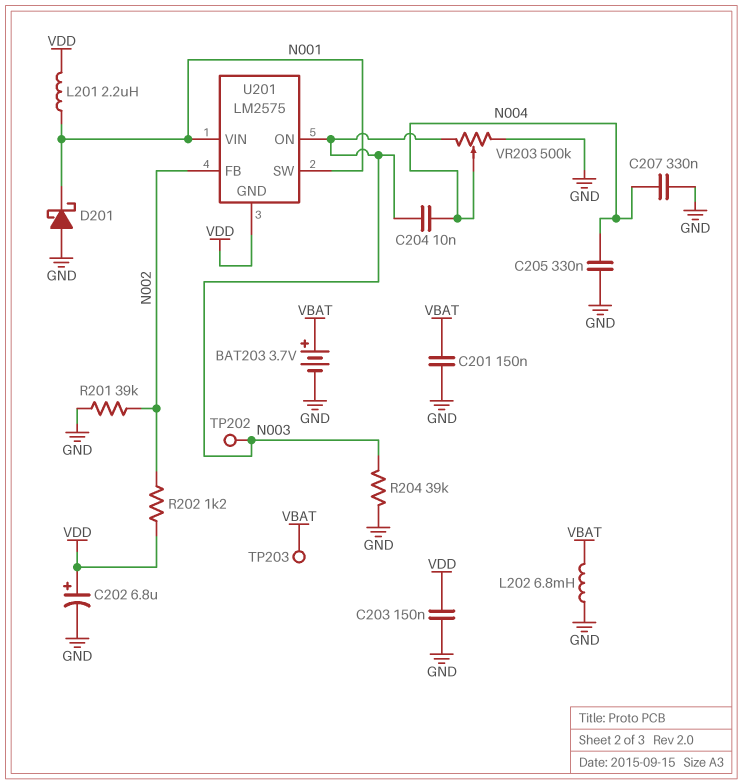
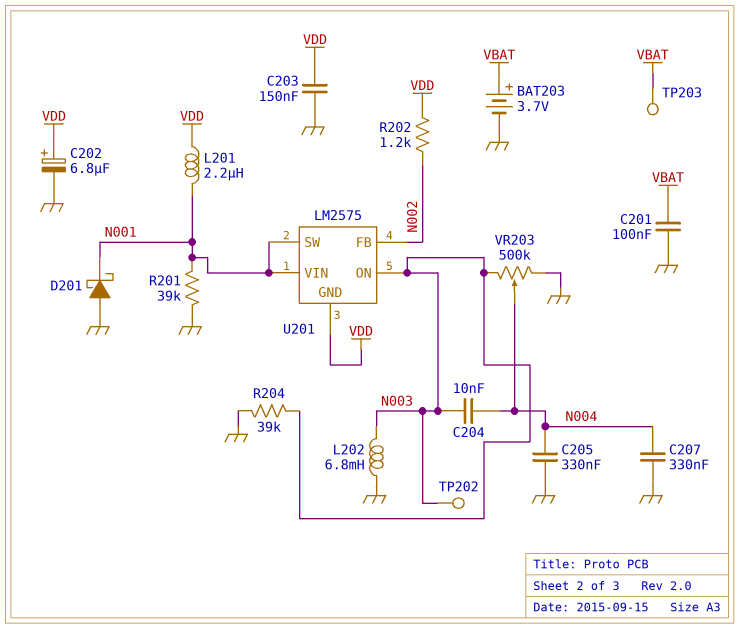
C201: 150nF (GND, VBAT) -> 100nF (GND, VBAT)
L202: 6.8mH (GND, VBAT) -> 6.8mH (GND, N003)
R201: 39k (GND, N002) -> 39k (GND, N001)

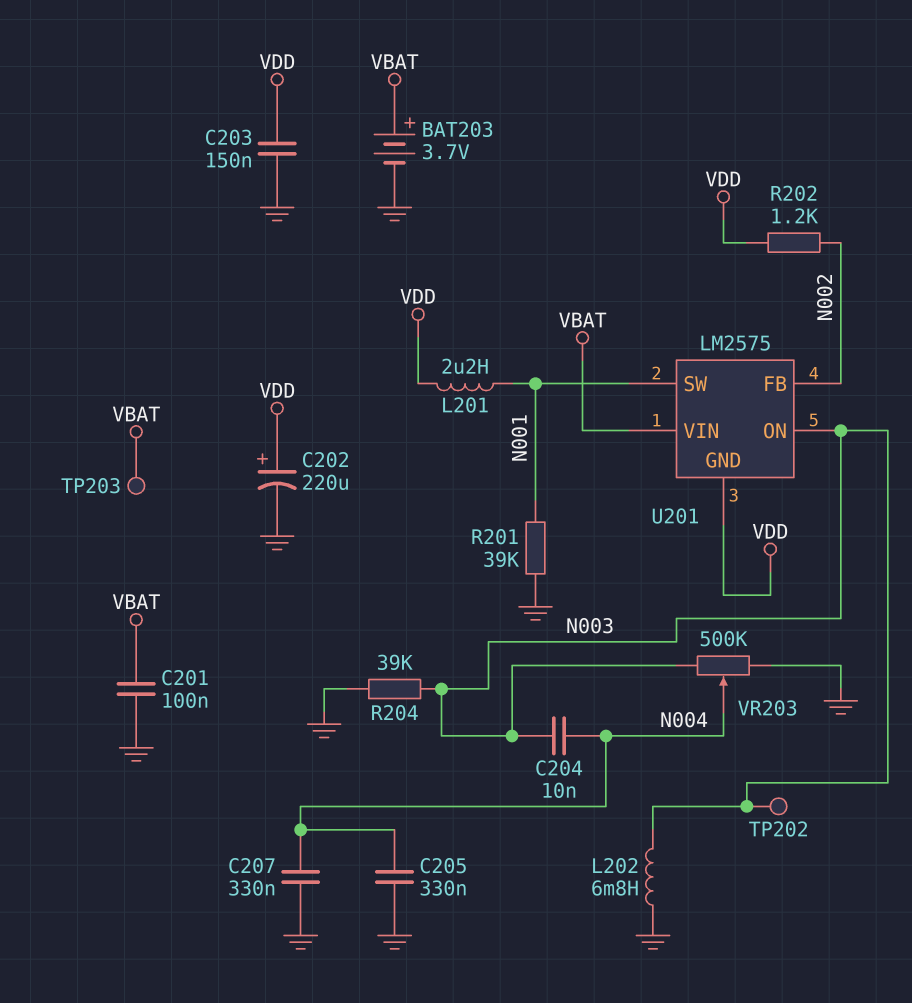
C202: 6.8uF (plus VDD, minus GND) -> 220uF (plus VDD, minus GND)
D201: schottky (A GND, K N001) -> none
U201 pin VIN: N001 -> VBAT

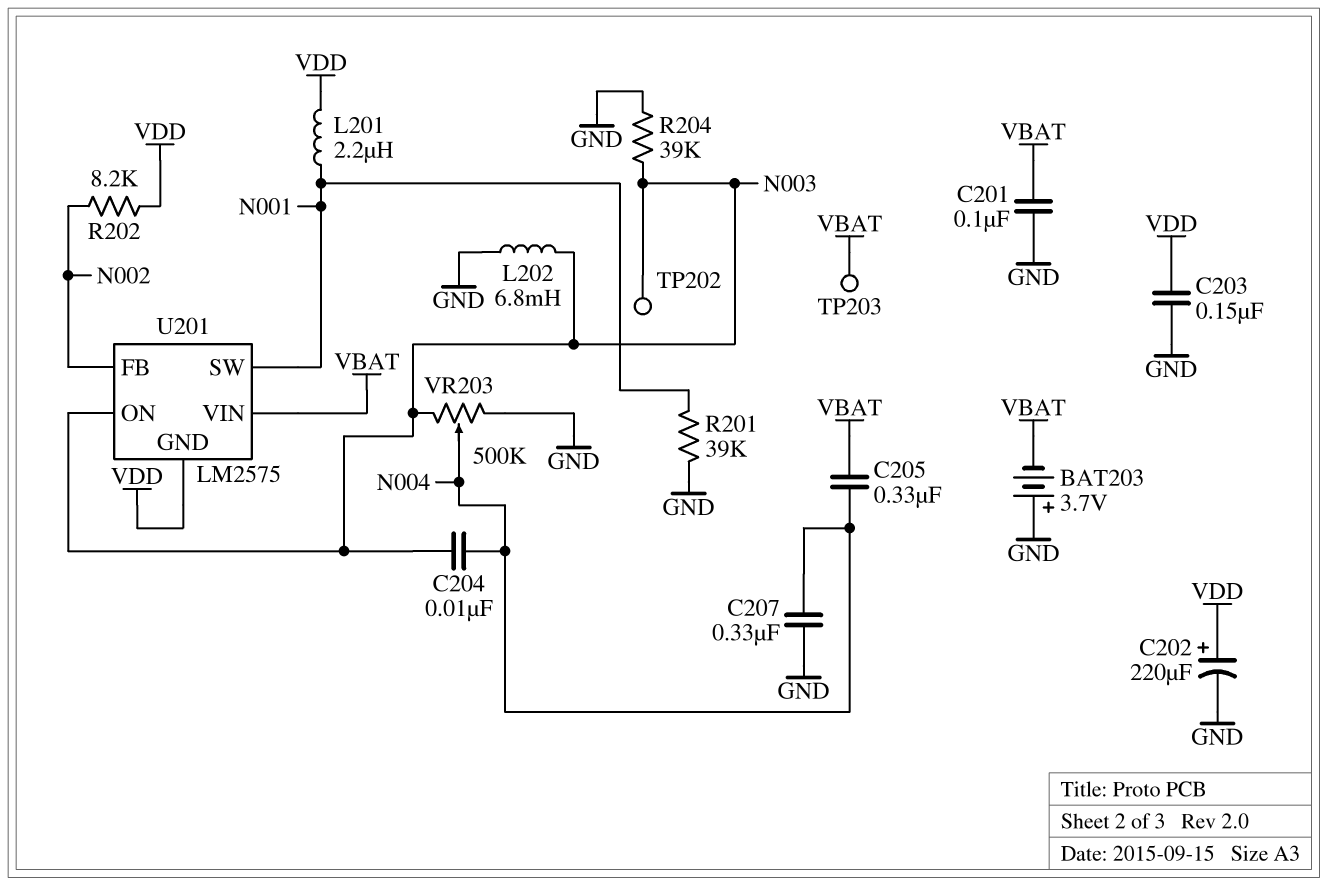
BAT203: 3.7V (plus VBAT, minus GND) -> 3.7V (plus GND, minus VBAT)
C205: 330nF (GND, N004) -> 330nF (N004, VBAT)
R202: 1.2k (N002, VDD) -> 8.2k (N002, VDD)

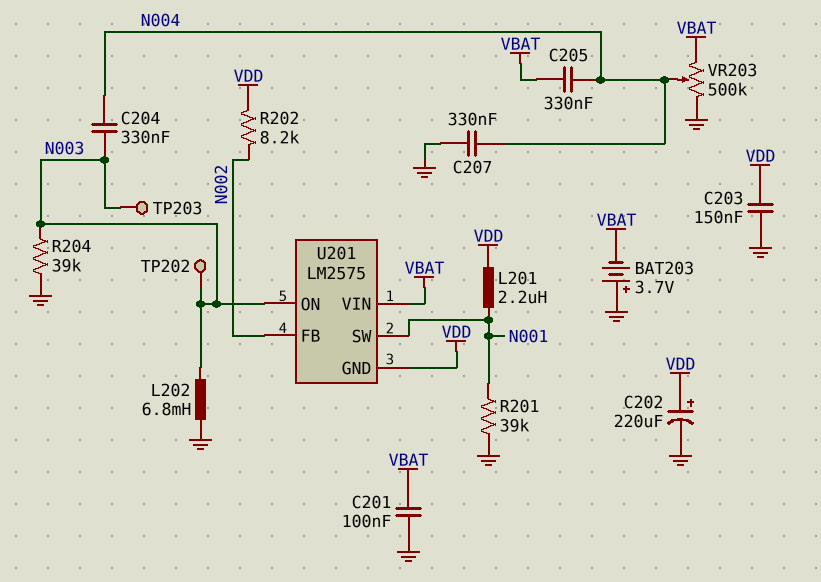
C204: 10nF (N003, N004) -> 330nF (N003, N004)
TP203: test point (VBAT) -> test point (N003)
VR203: 500k (GND, N003, wiper N004) -> 500k (GND, VBAT, wiper N004)

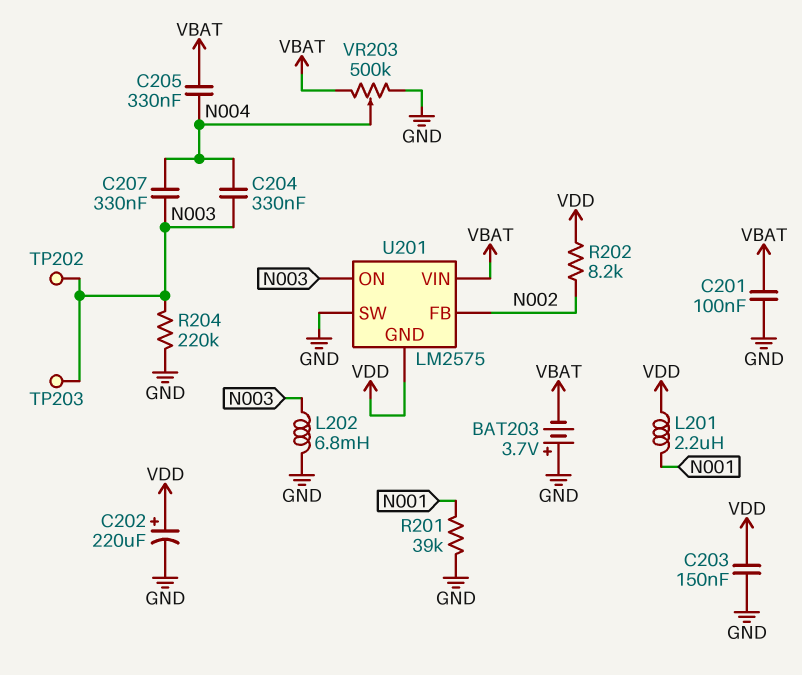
C207: 330nF (GND, N004) -> 330nF (N003, N004)
R204: 39k (GND, N003) -> 220k (GND, N003)
U201 pin SW: N001 -> GND

